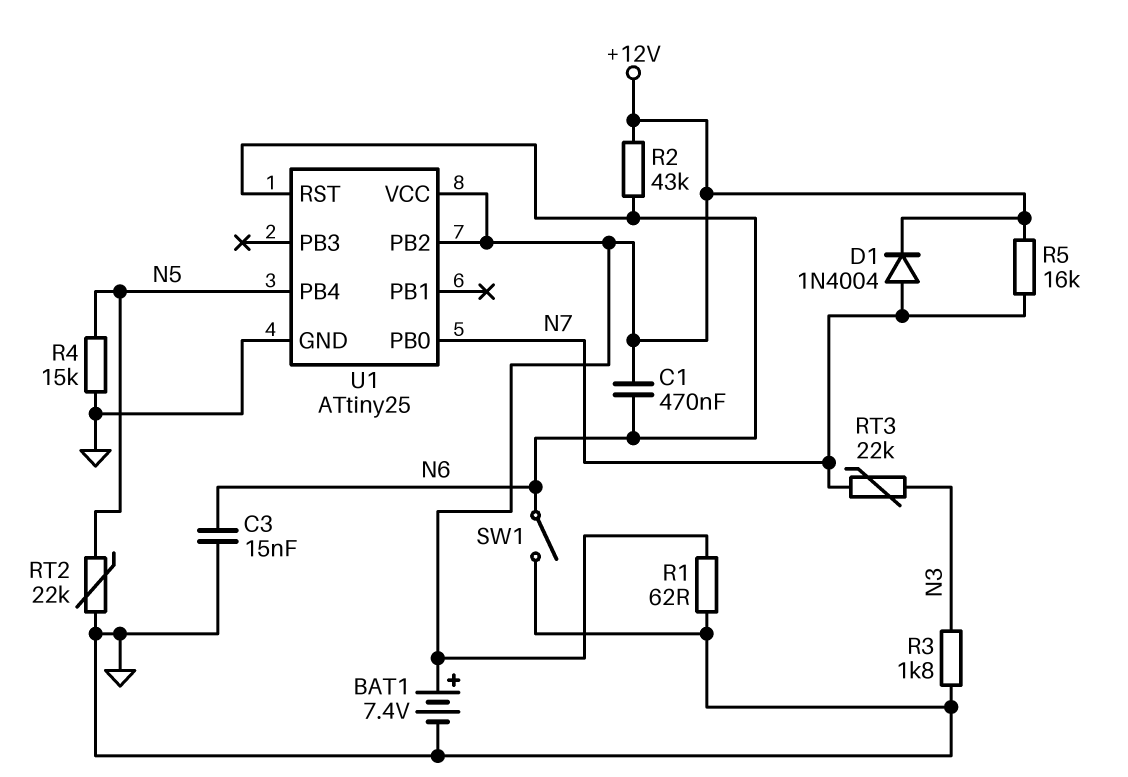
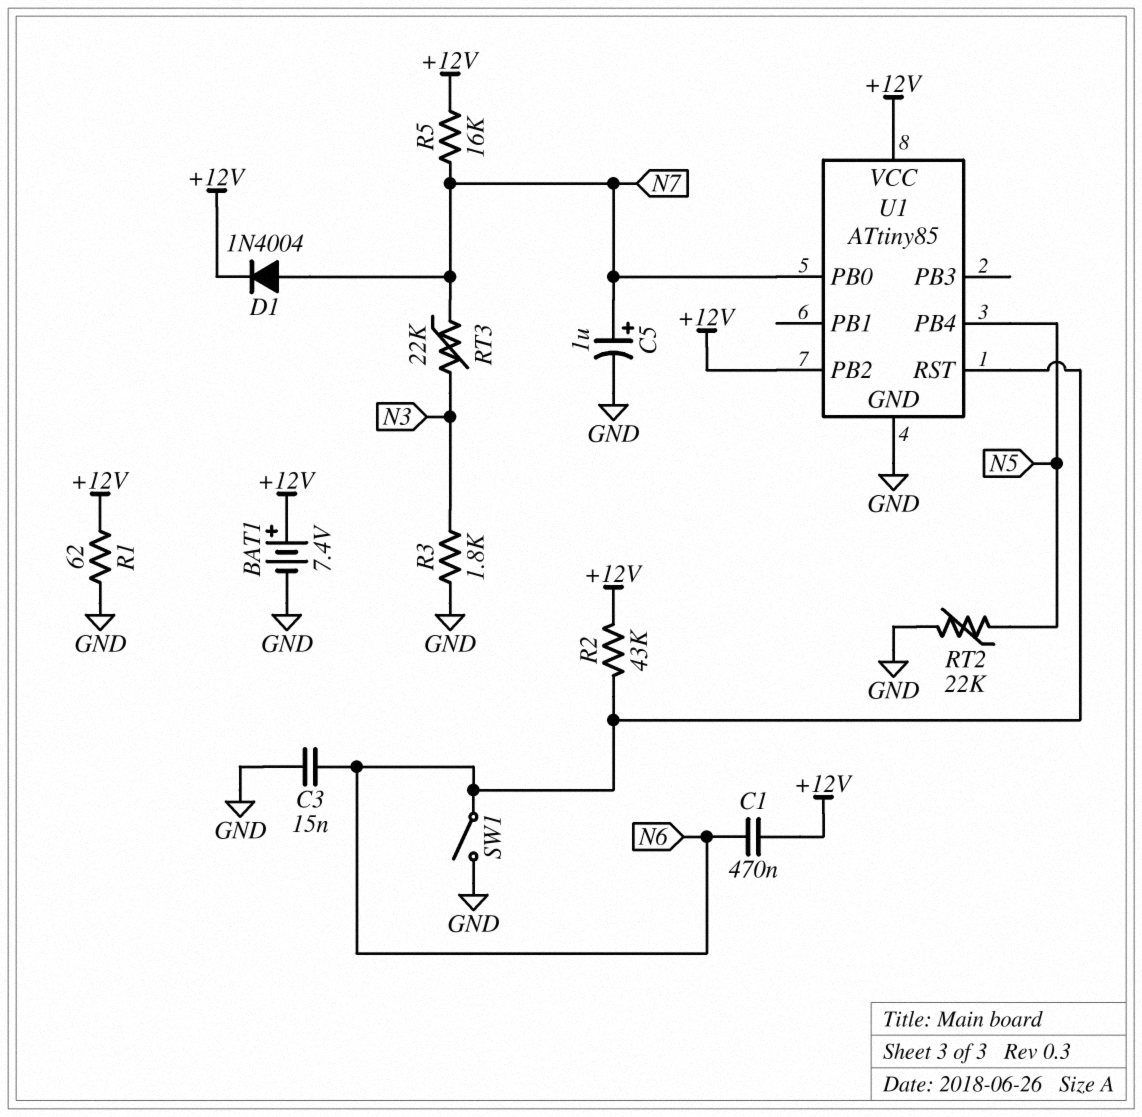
C5: none -> 1uF (plus N7, minus GND)
R4: 15k (GND, N5) -> none
U1: ATtiny25 -> ATtiny85

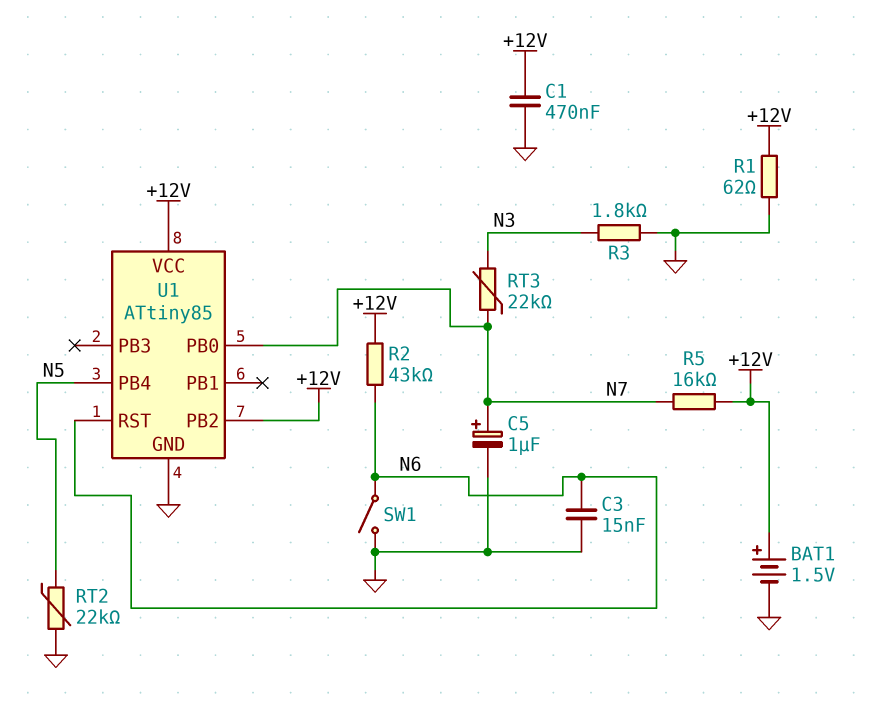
BAT1: 7.4V (plus +12V, minus GND) -> 1.5V (plus +12V, minus GND)
C1: 470nF (+12V, N6) -> 470nF (+12V, GND)
D1: diode 1N4004 (A N7, K +12V) -> none

